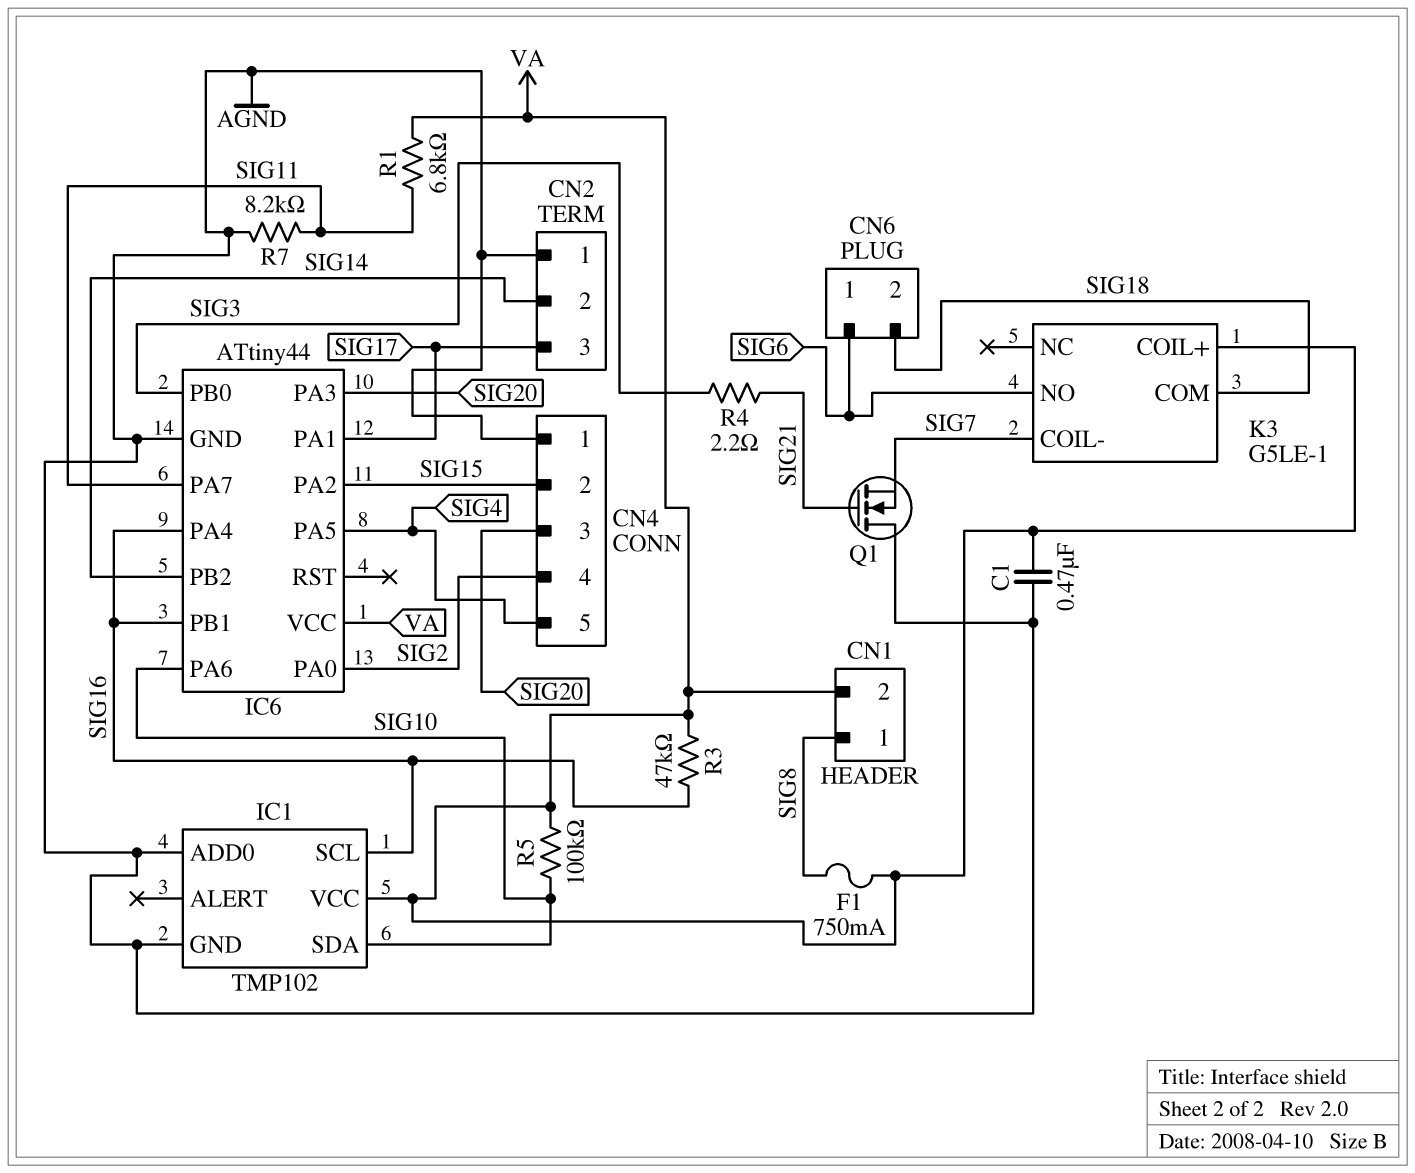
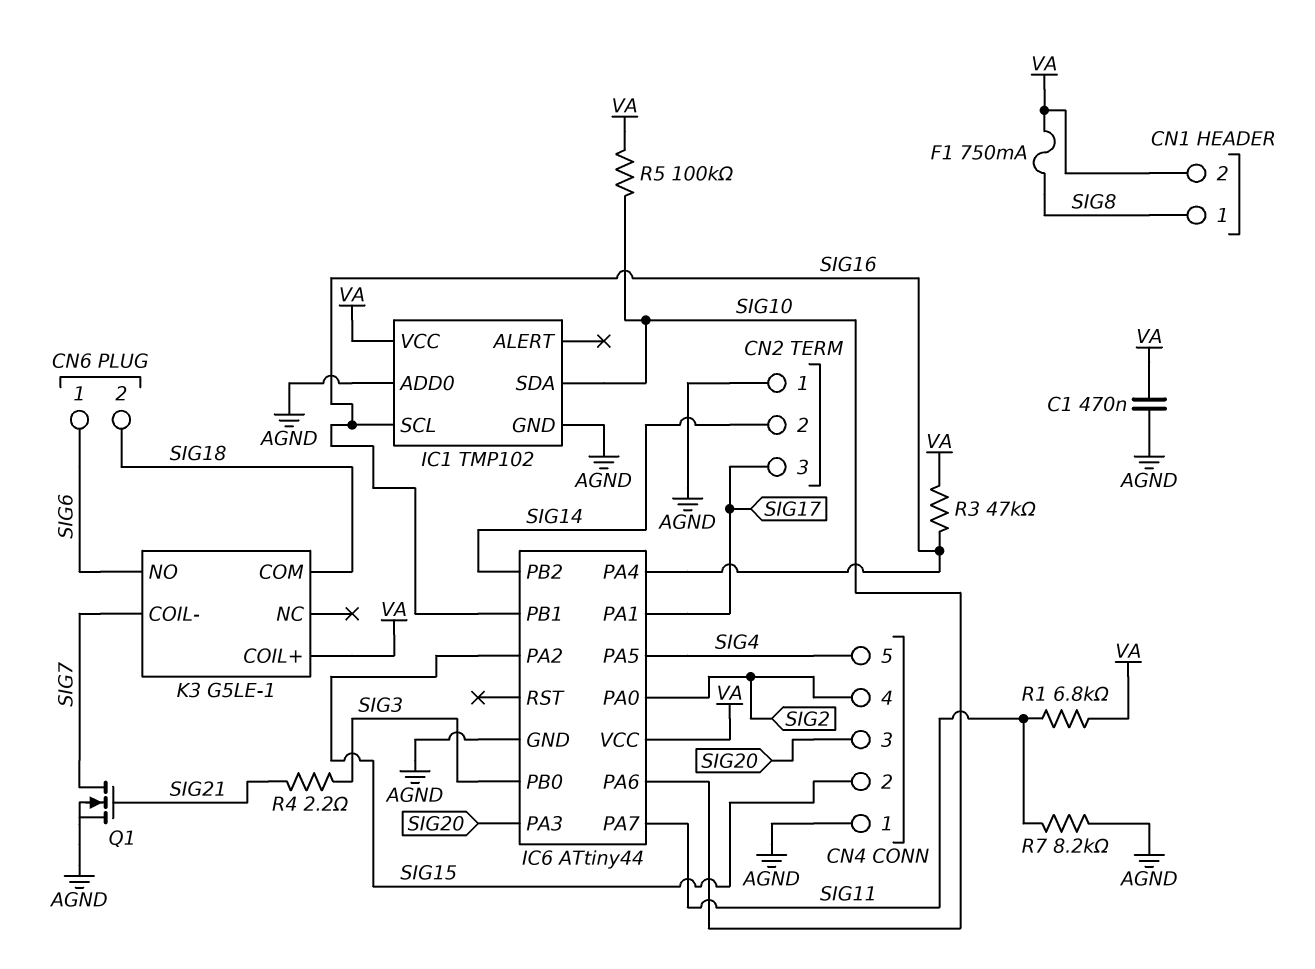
Q1: NMOS (G SIG21, D AGND, S SIG7) -> NMOS (G SIG21, D SIG7, S AGND)

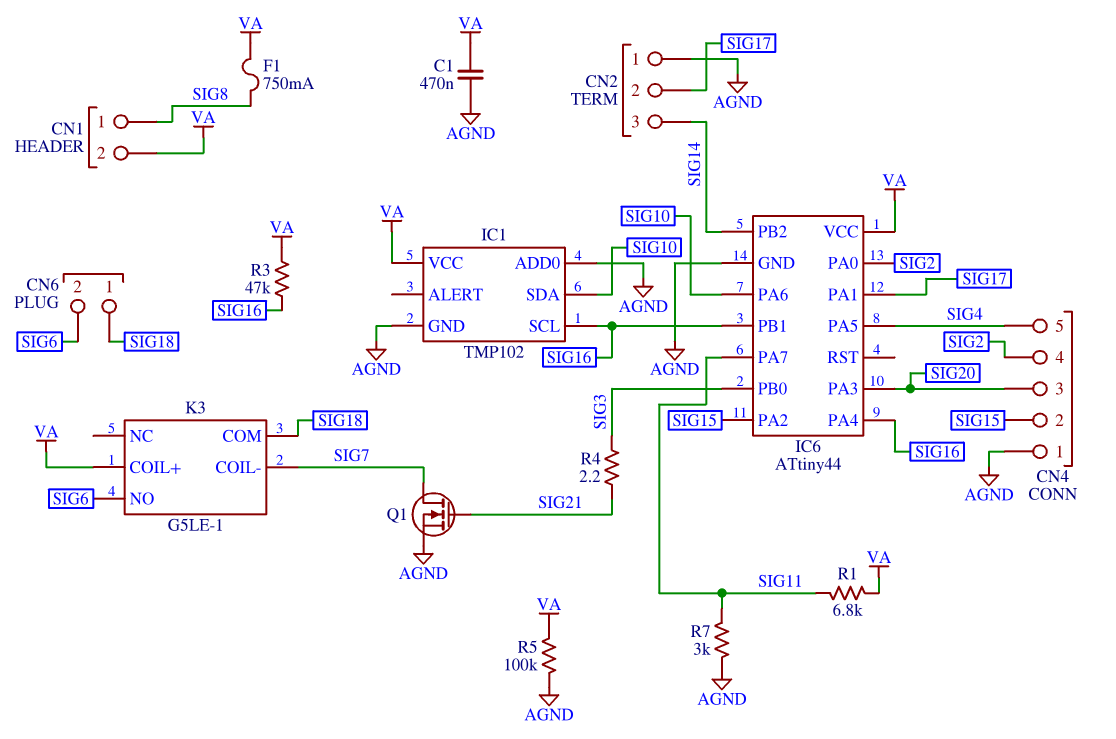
CN2 pin 2: SIG14 -> SIG17
CN2 pin 3: SIG17 -> SIG14
CN6 pin 1: SIG6 -> SIG18
CN6 pin 2: SIG18 -> SIG6
R5: 100k (SIG10, VA) -> 100k (AGND, VA)
R7: 8.2k (AGND, SIG11) -> 3k (AGND, SIG11)

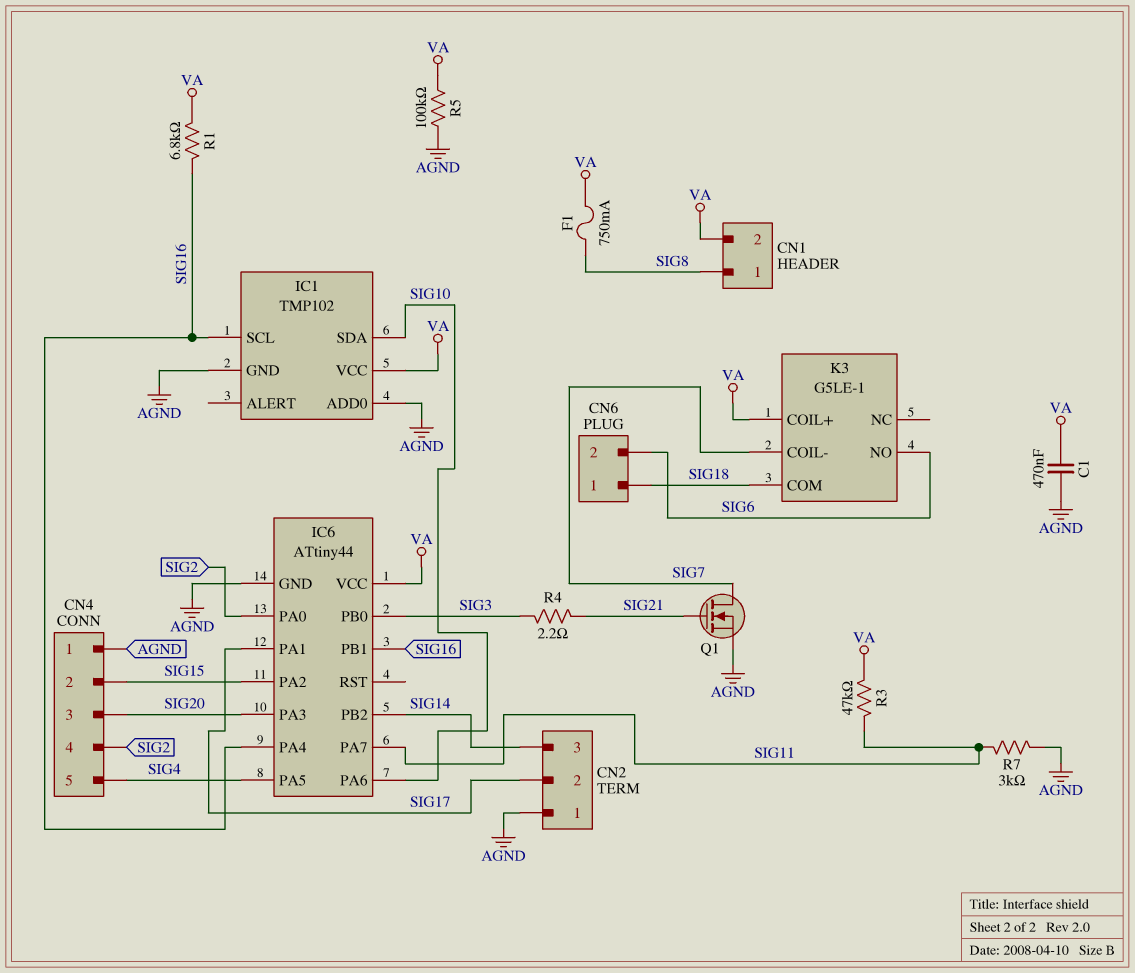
R1: 6.8k (SIG11, VA) -> 6.8k (SIG16, VA)
R3: 47k (SIG16, VA) -> 47k (SIG11, VA)

